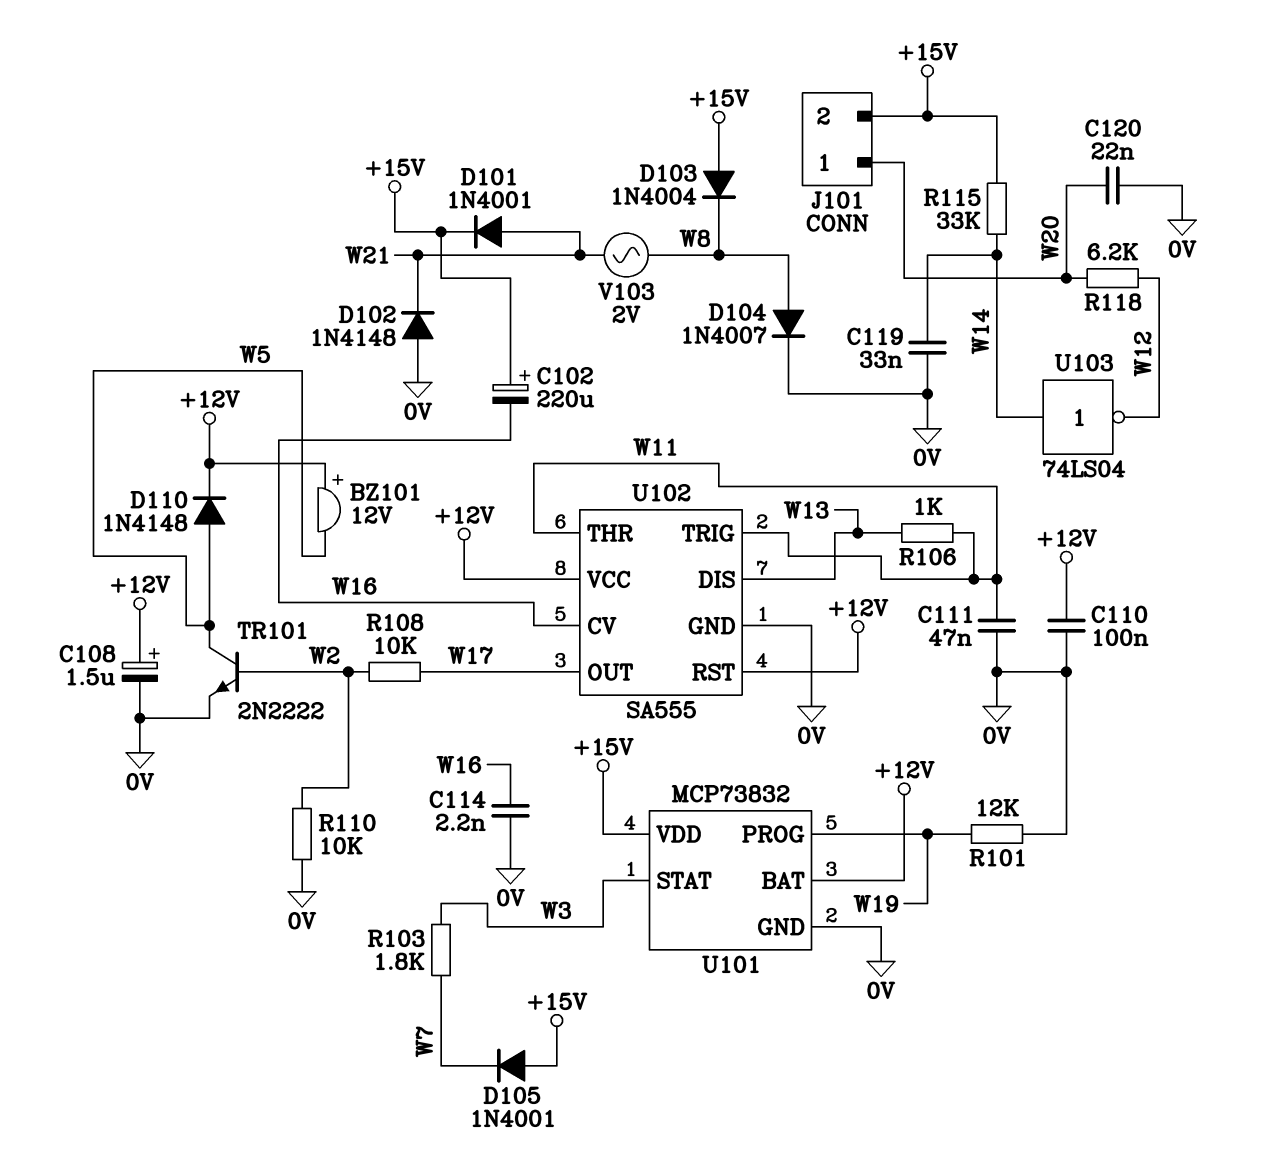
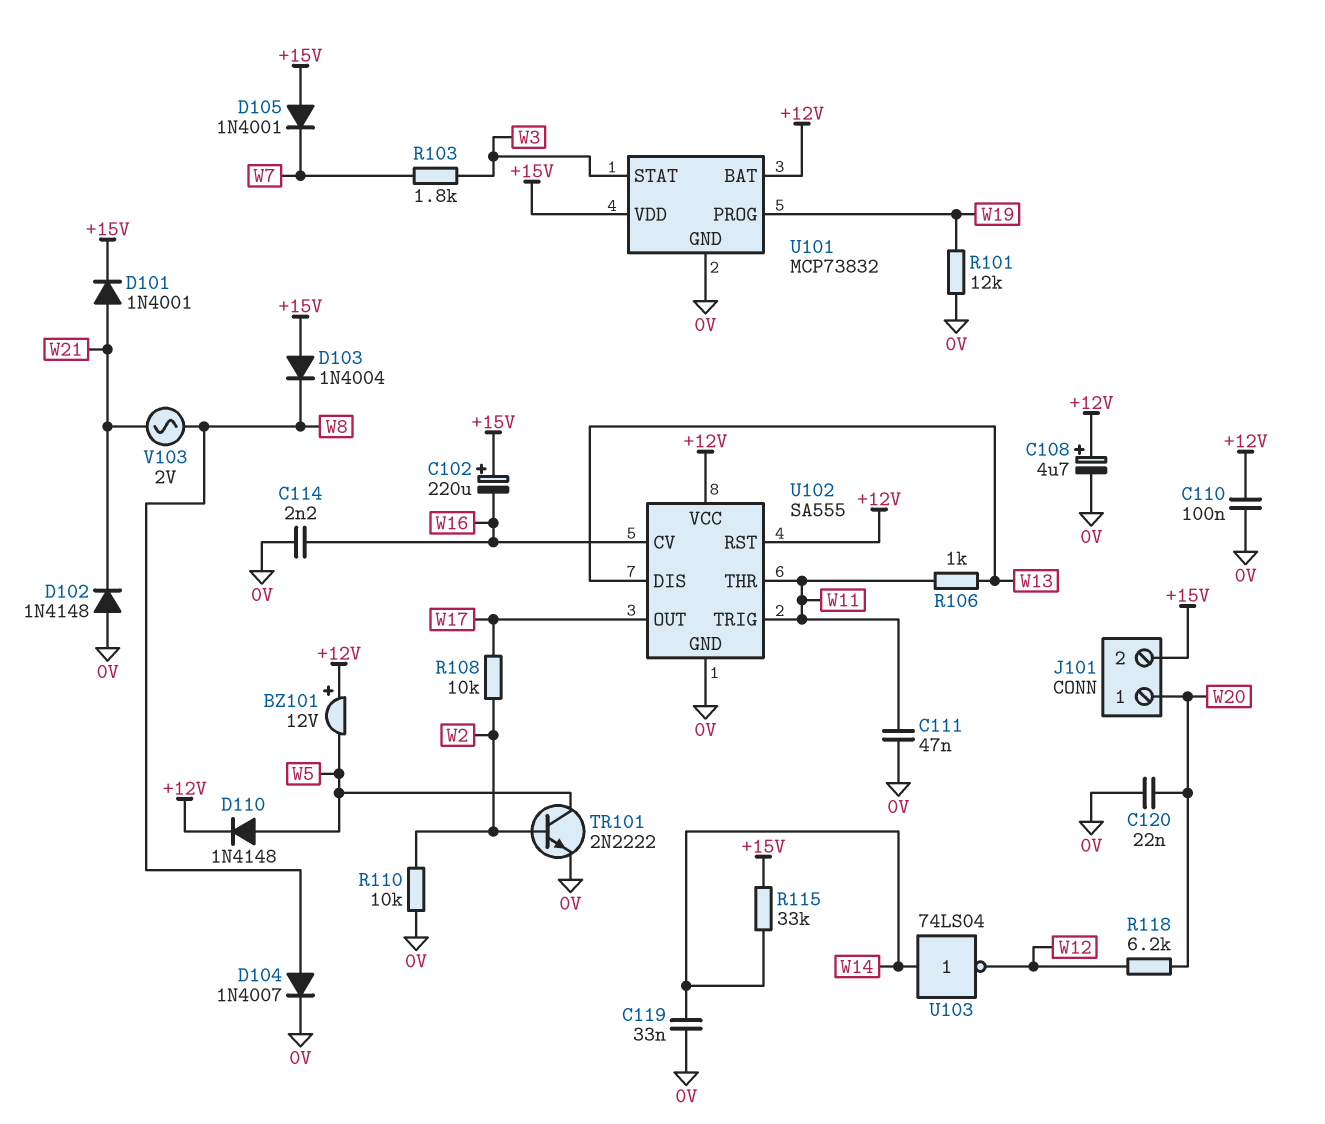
C108: 1.5uF (plus +12V, minus 0V) -> 4.7uF (plus +12V, minus 0V)

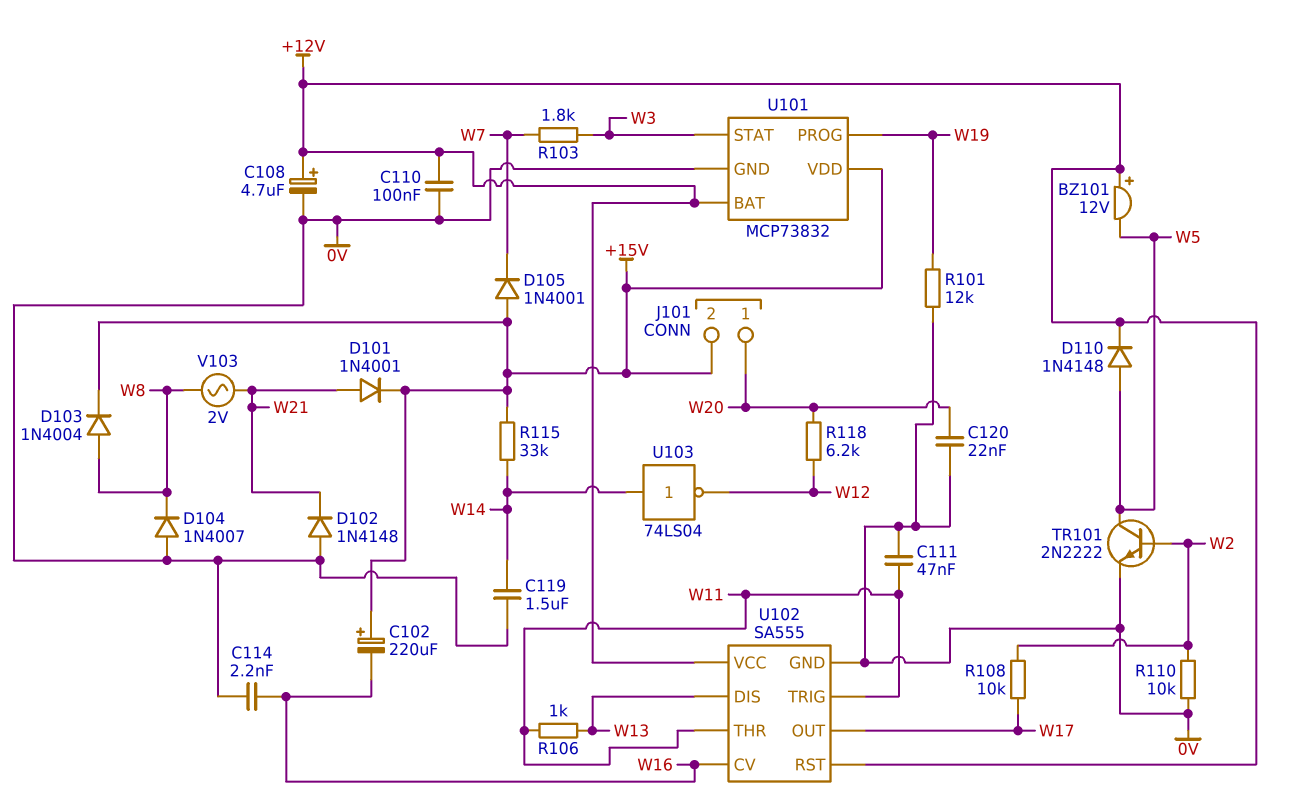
C119: 33nF (0V, W14) -> 1.5uF (0V, W14)
D103: diode 1N4004 (A +15V, K W8) -> diode 1N4004 (A W8, K +15V)
D104: diode 1N4007 (A W8, K 0V) -> diode 1N4007 (A 0V, K W8)

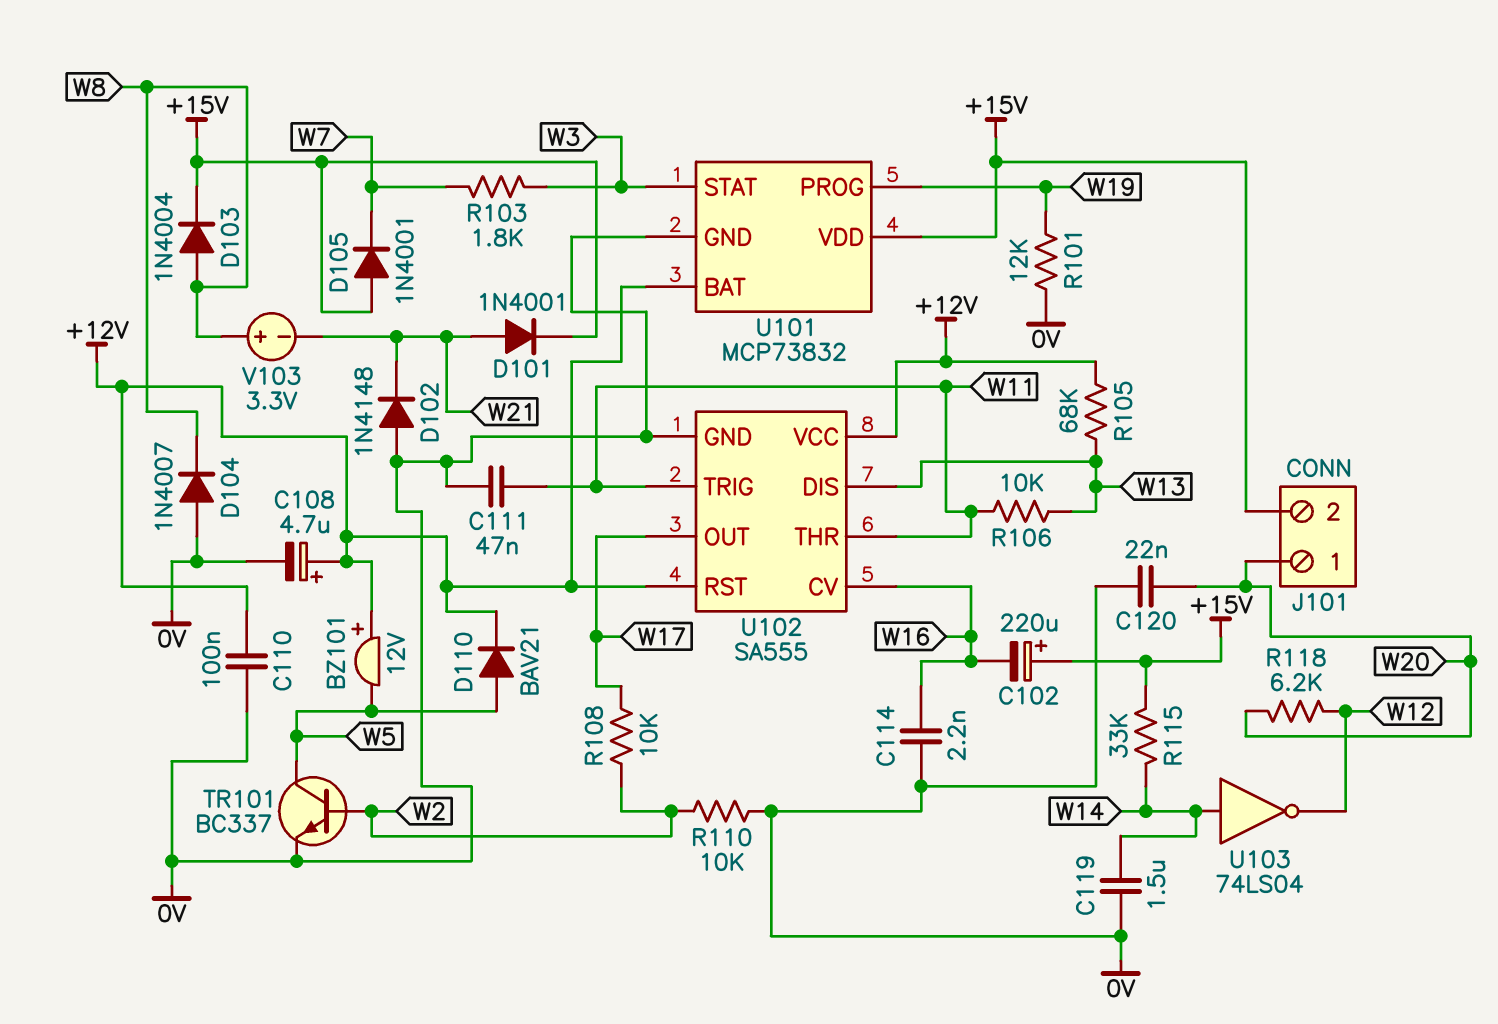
D110: diode 1N4148 (A W5, K +12V) -> diode BAV21 (A W5, K +12V)
R105: none -> 68k (+12V, W13)
R106: 1k (W11, W13) -> 10k (W11, W13)
TR101: NPN 2N2222 (B W2, C W5, E 0V) -> NPN BC337 (B W2, C W5, E 0V)
V103: AC 2V (W8, W21) -> 3.3V (plus W8, minus W21)

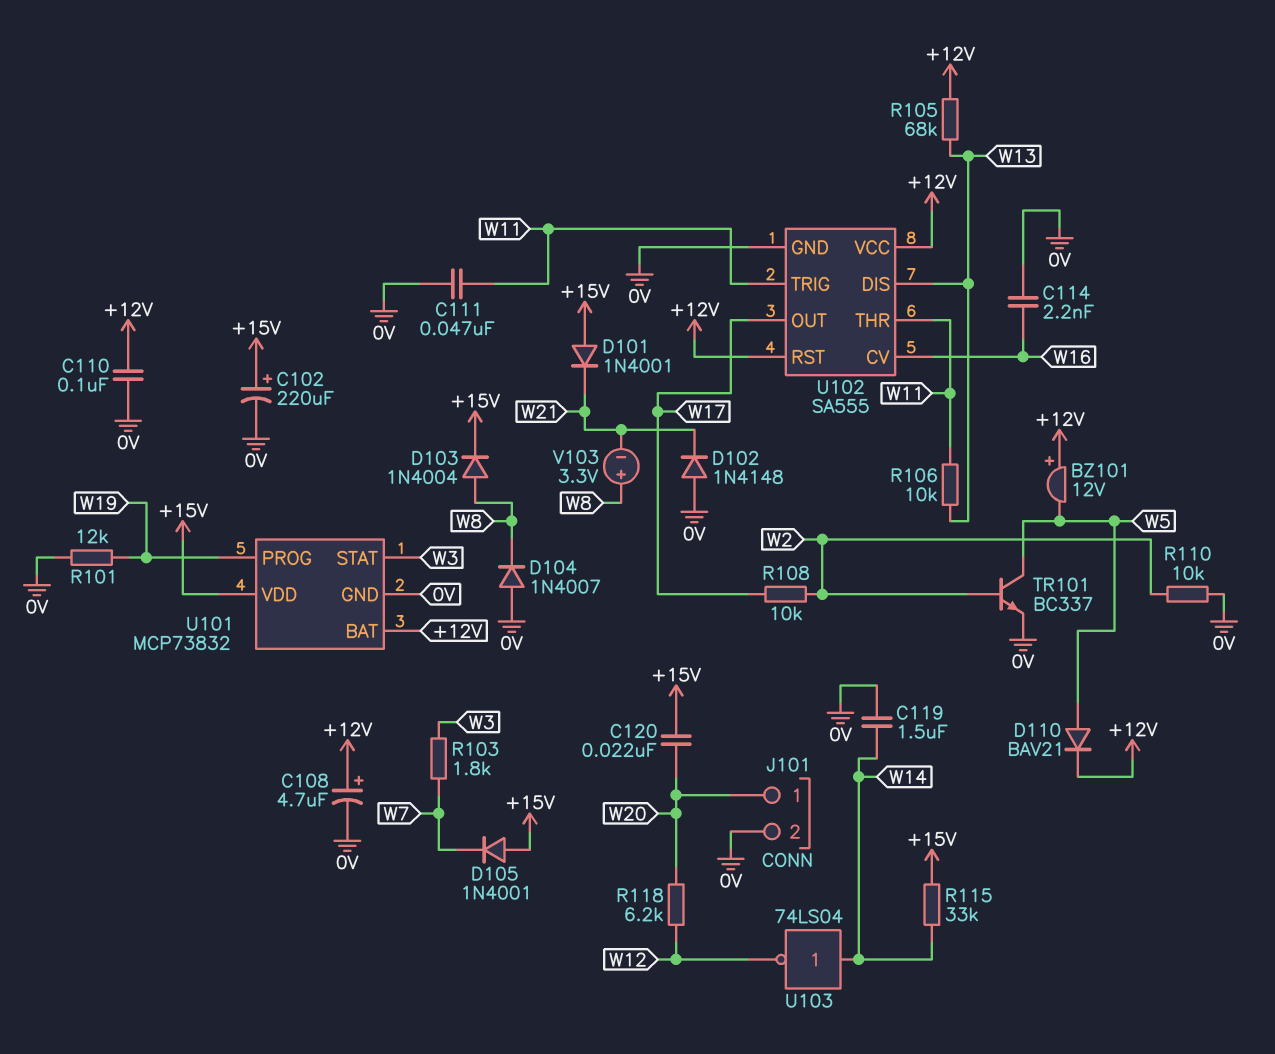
C102: 220uF (plus +15V, minus W16) -> 220uF (plus +15V, minus 0V)
C120: 22nF (0V, W20) -> 22nF (+15V, W20)
D101: diode 1N4001 (A W21, K +15V) -> diode 1N4001 (A +15V, K W21)
J101 pin 2: +15V -> 0V

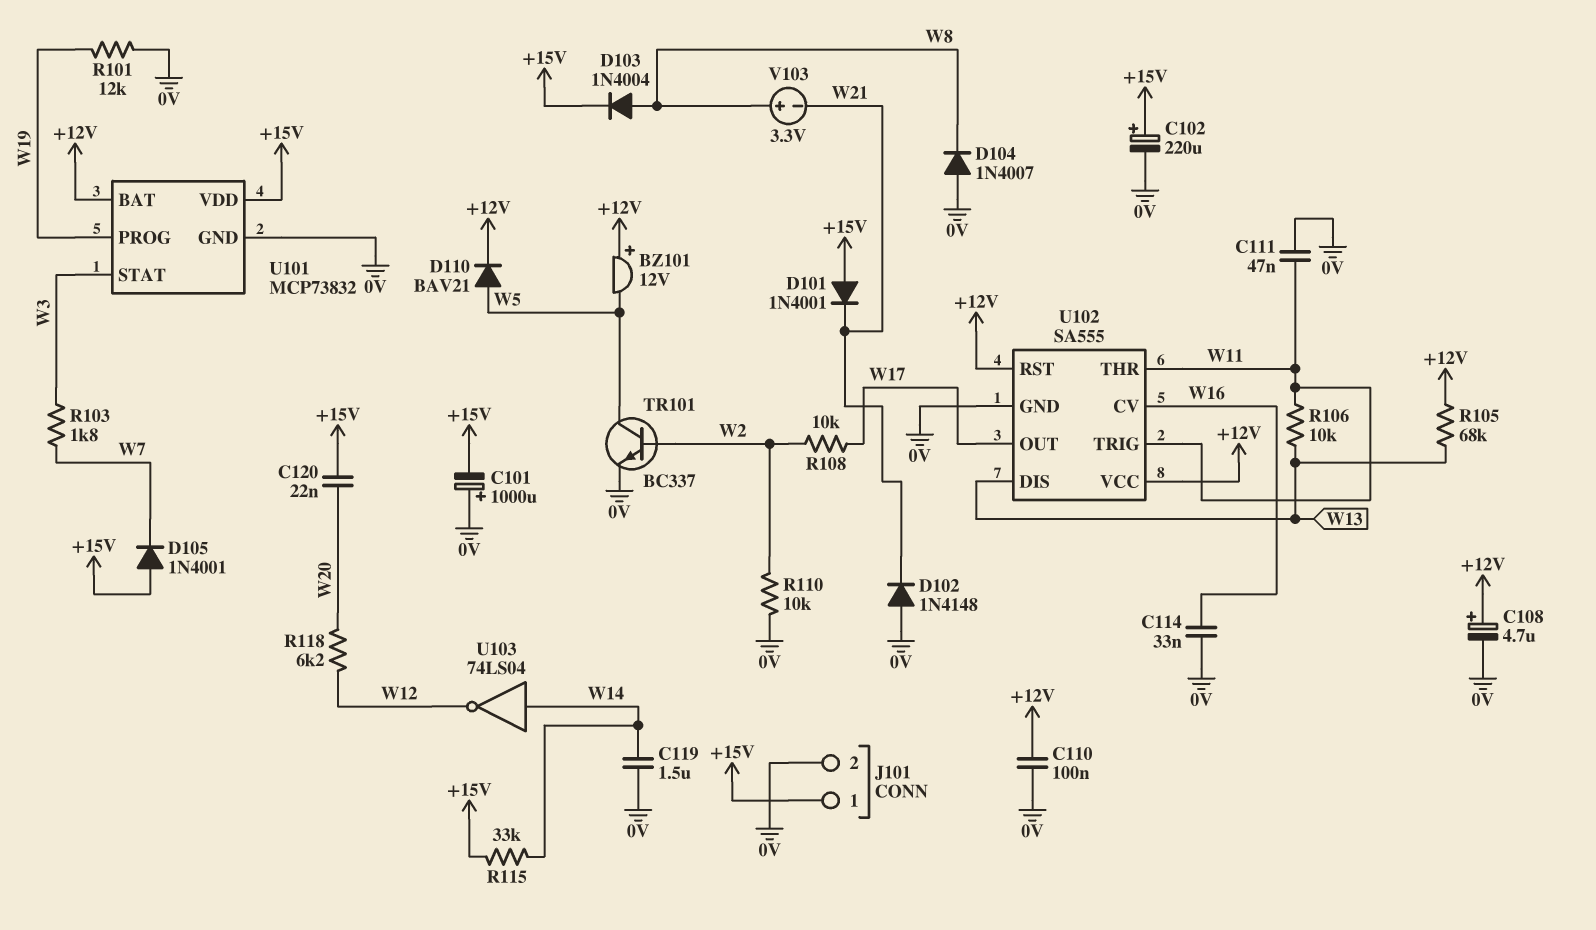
C101: none -> 1000uF (plus 0V, minus +15V)
C114: 2.2nF (0V, W16) -> 33nF (0V, W16)
J101 pin 1: W20 -> +15V

